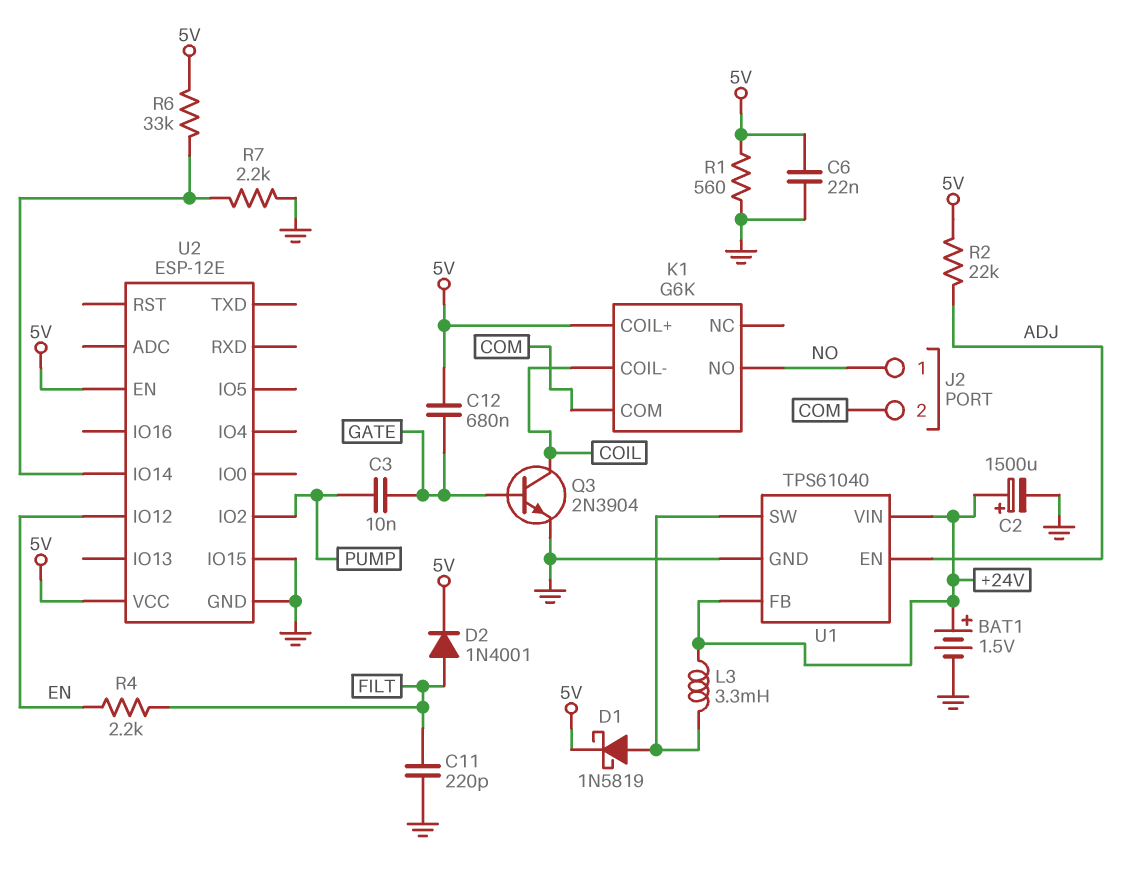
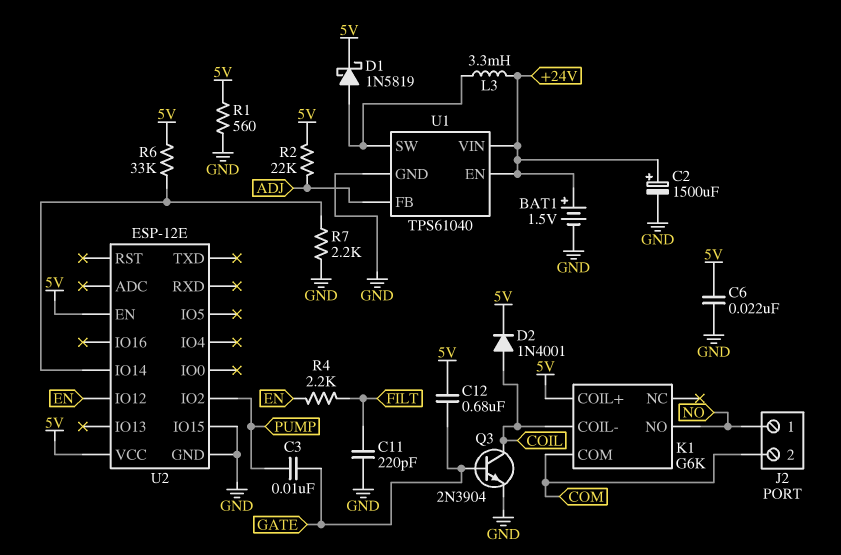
D2: diode 1N4001 (A FILT, K 5V) -> diode 1N4001 (A COIL, K 5V)
U1 pin EN: ADJ -> +24V
U1 pin FB: +24V -> ADJ

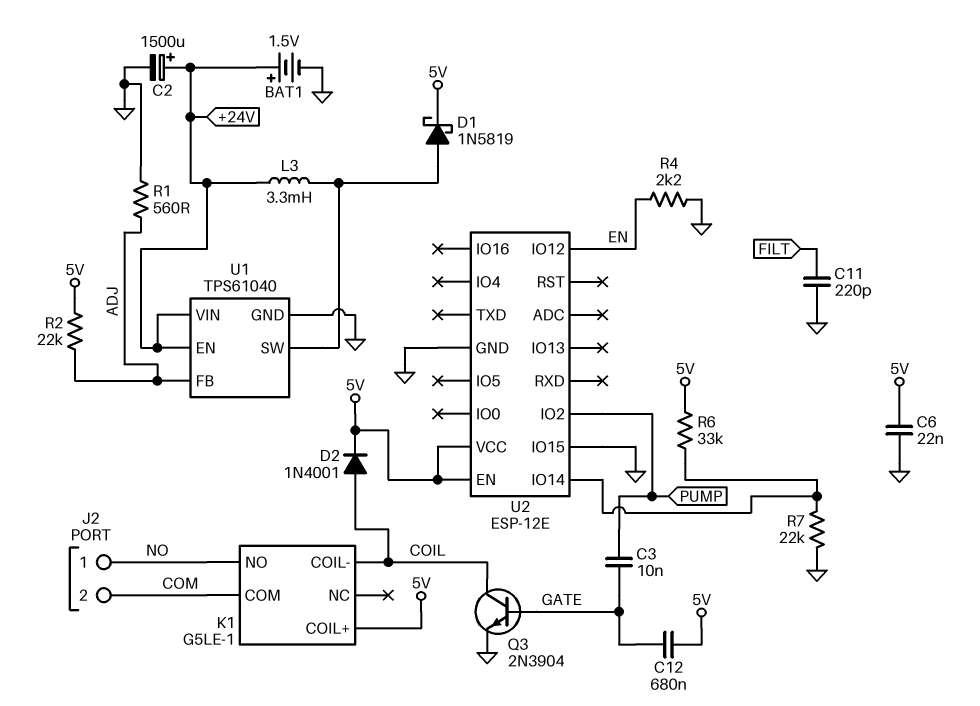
K1: G6K -> G5LE-1
R1: 560 (5V, GND) -> 560 (ADJ, GND)
R4: 2.2k (EN, FILT) -> 2.2k (EN, GND)
R7: 2.2k (GND, U2/IO14) -> 22k (GND, U2/IO14)

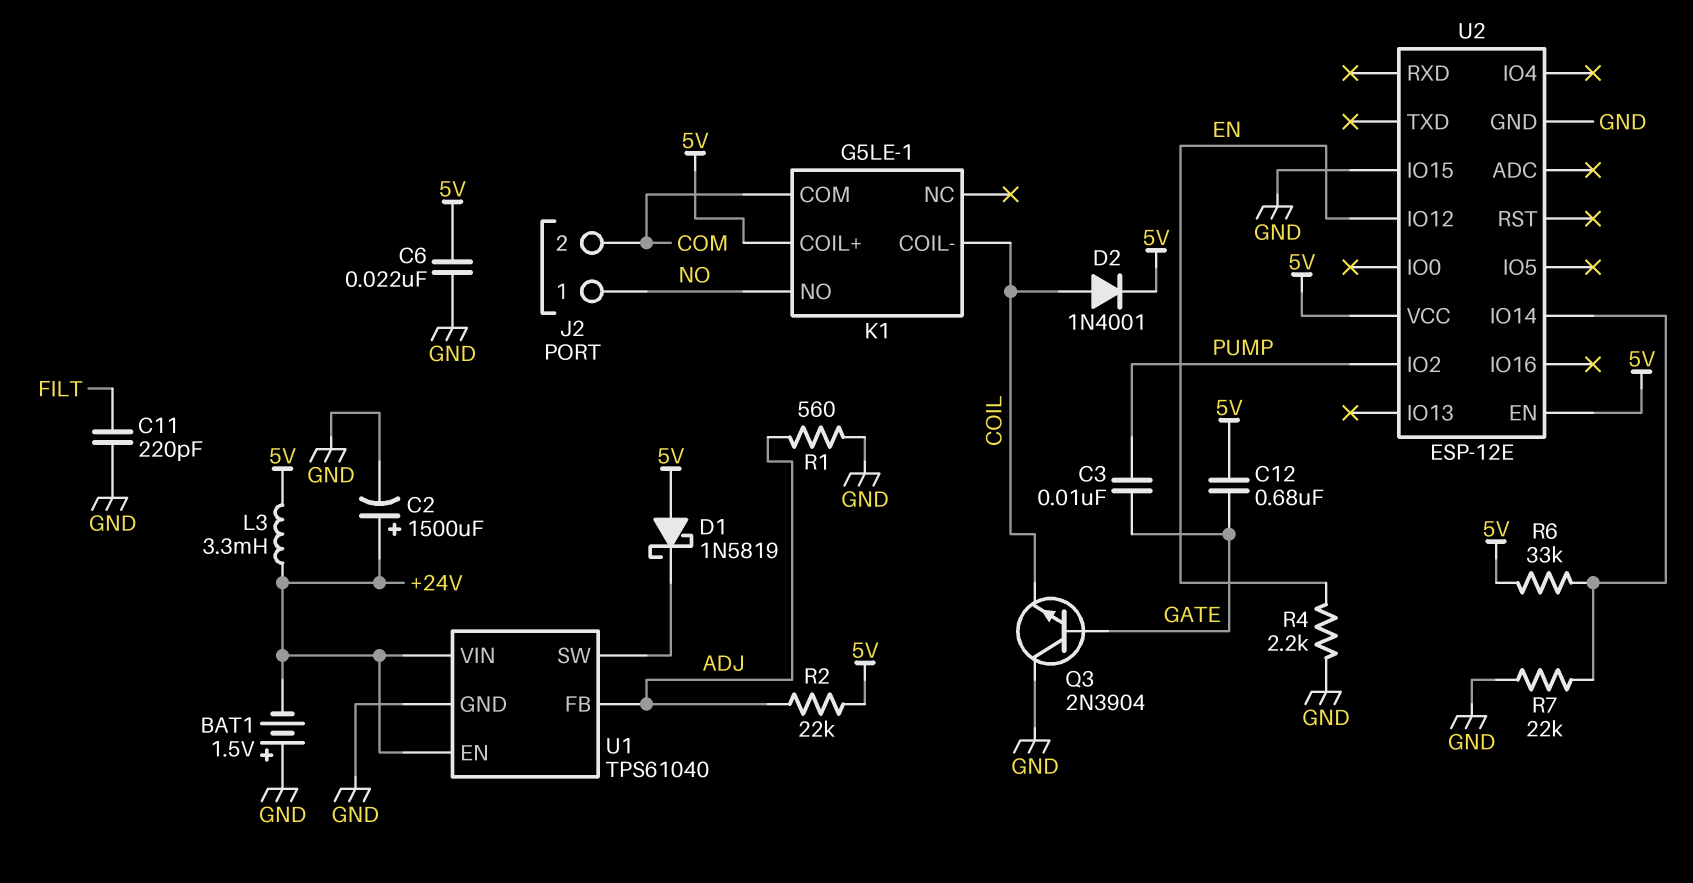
BAT1: 1.5V (plus +24V, minus GND) -> 1.5V (plus GND, minus +24V)
D1: schottky 1N5819 (A U1/SW, K 5V) -> schottky 1N5819 (A 5V, K U1/SW)
L3: 3.3mH (+24V, U1/SW) -> 3.3mH (+24V, 5V)
Q3: NPN 2N3904 (B GATE, C COIL, E GND) -> NPN 2N3904 (B GATE, C GND, E COIL)

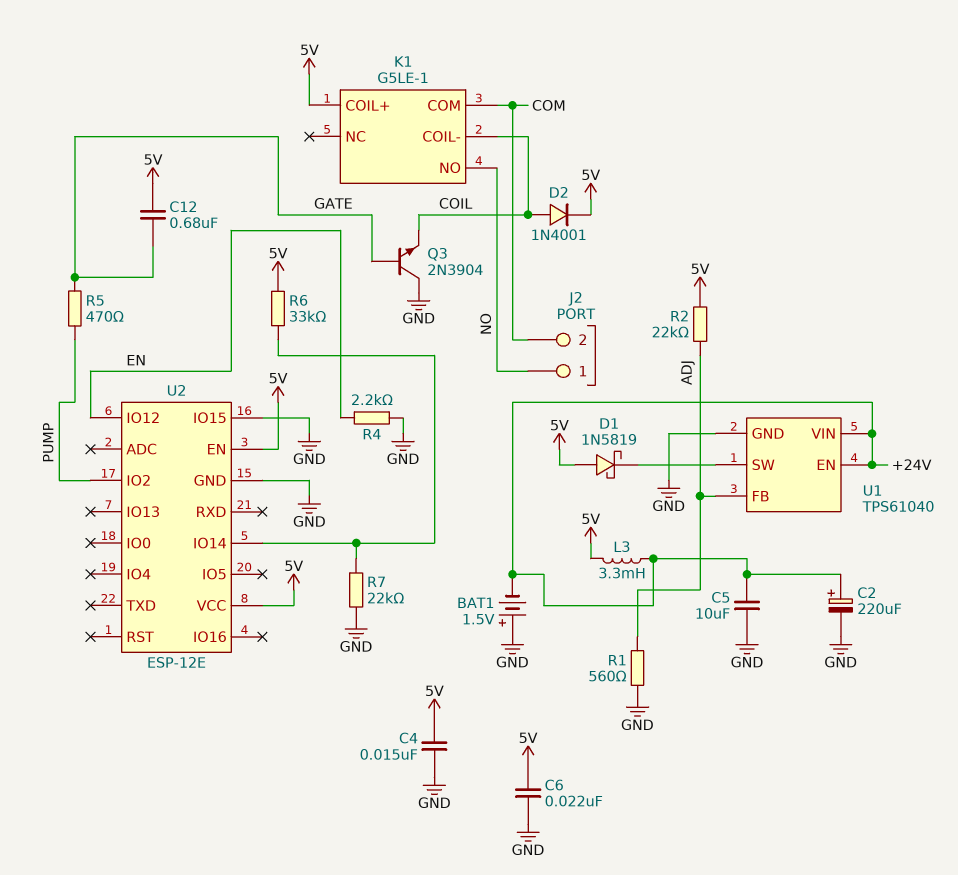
C2: 1500uF (plus +24V, minus GND) -> 220uF (plus +24V, minus GND)
C3: 10nF (GATE, PUMP) -> none
C4: none -> 15nF (5V, GND)
C5: none -> 10uF (+24V, GND)
C11: 220pF (FILT, GND) -> none
R5: none -> 470 (GATE, PUMP)

